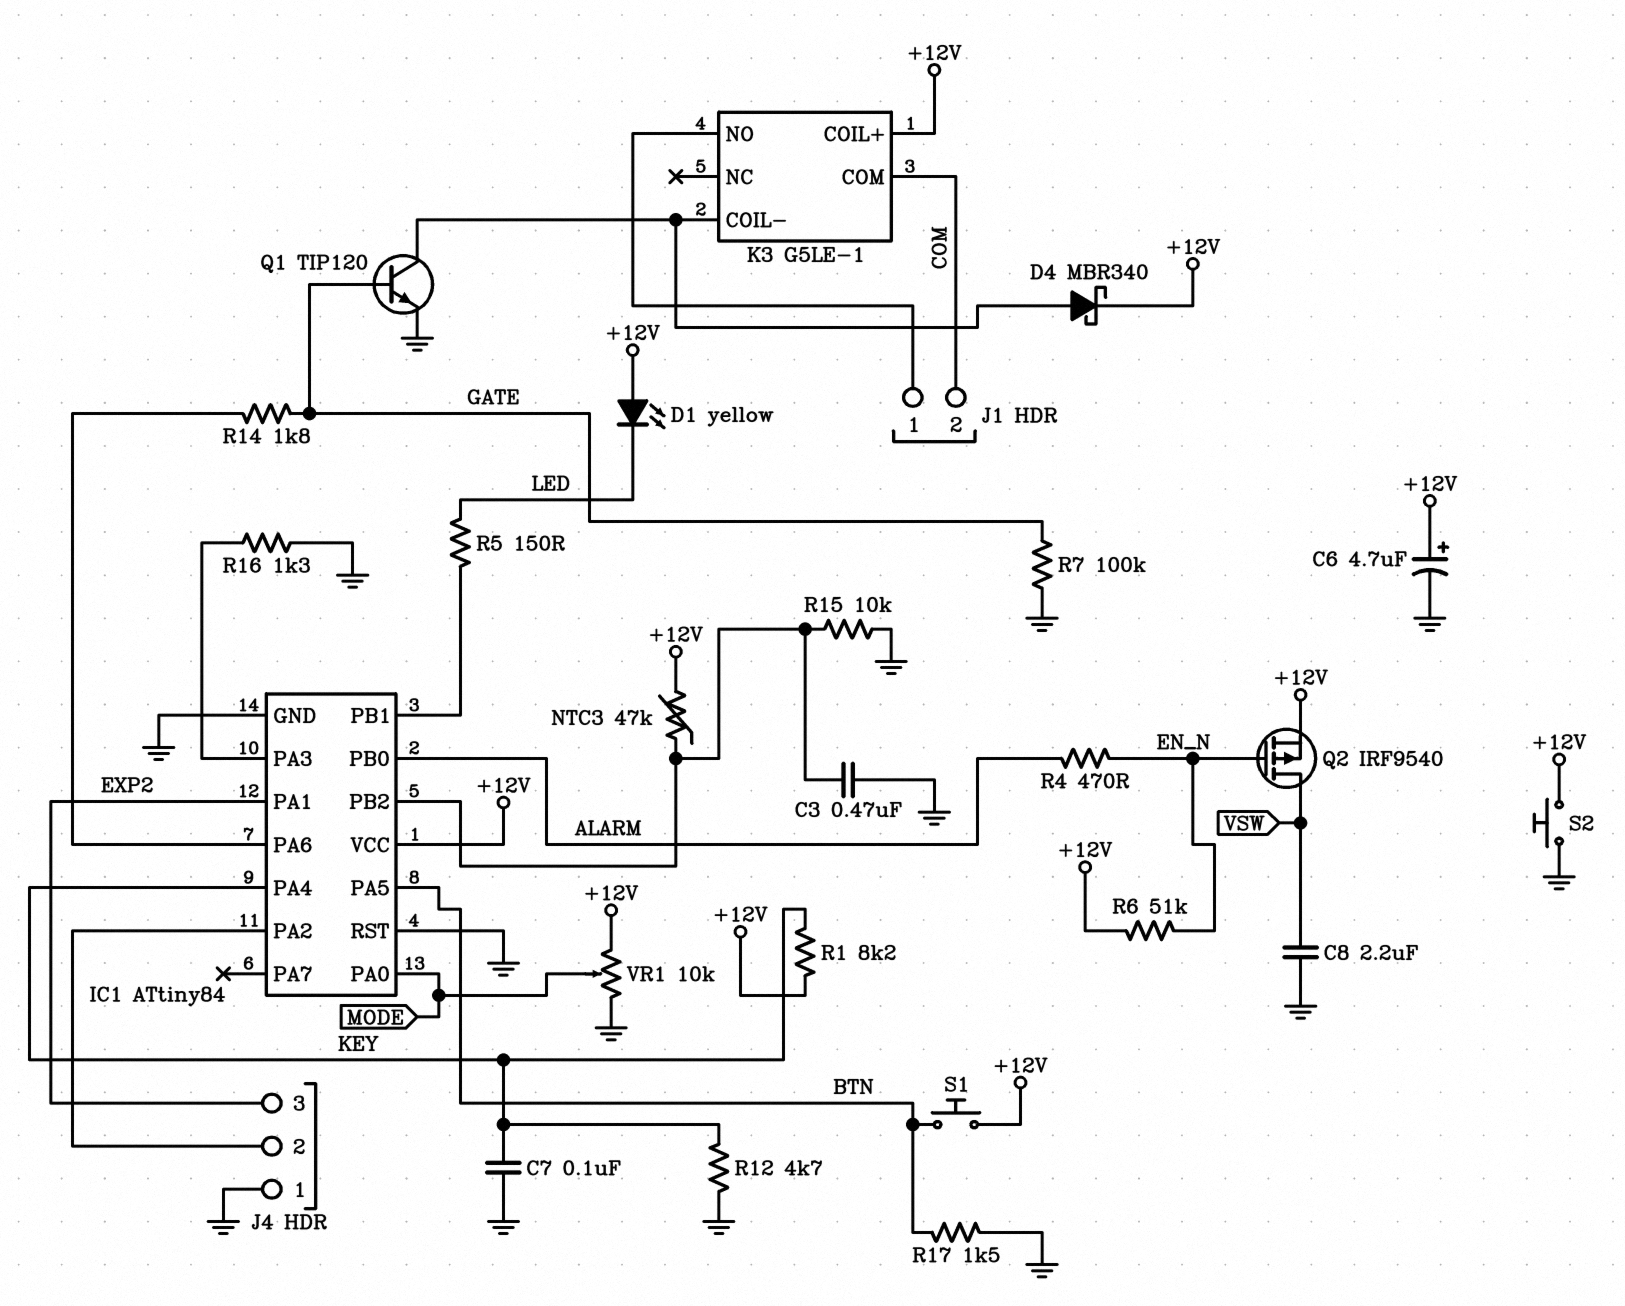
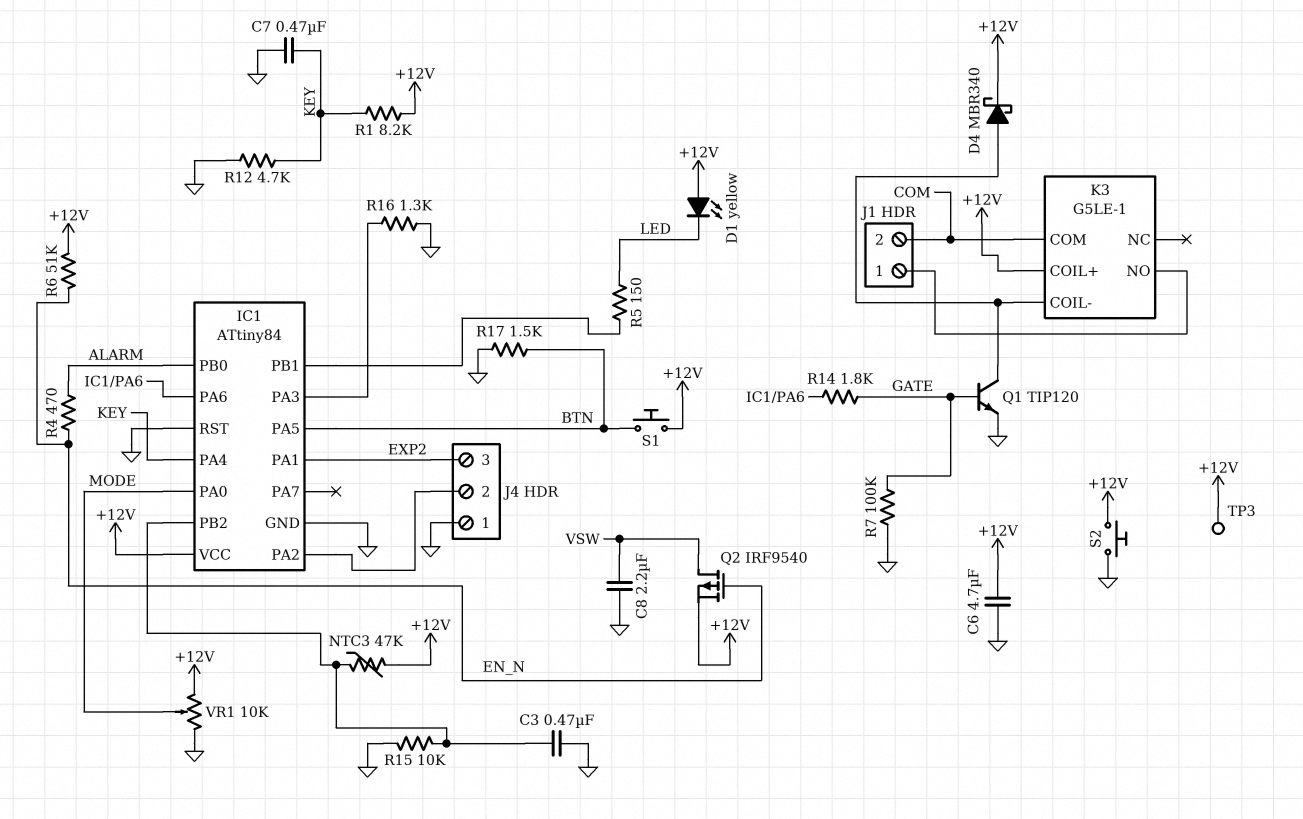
C6: 4.7uF (plus +12V, minus GND) -> 4.7uF (+12V, GND)
C7: 100nF (GND, KEY) -> 470nF (GND, KEY)
TP3: none -> test point (+12V)

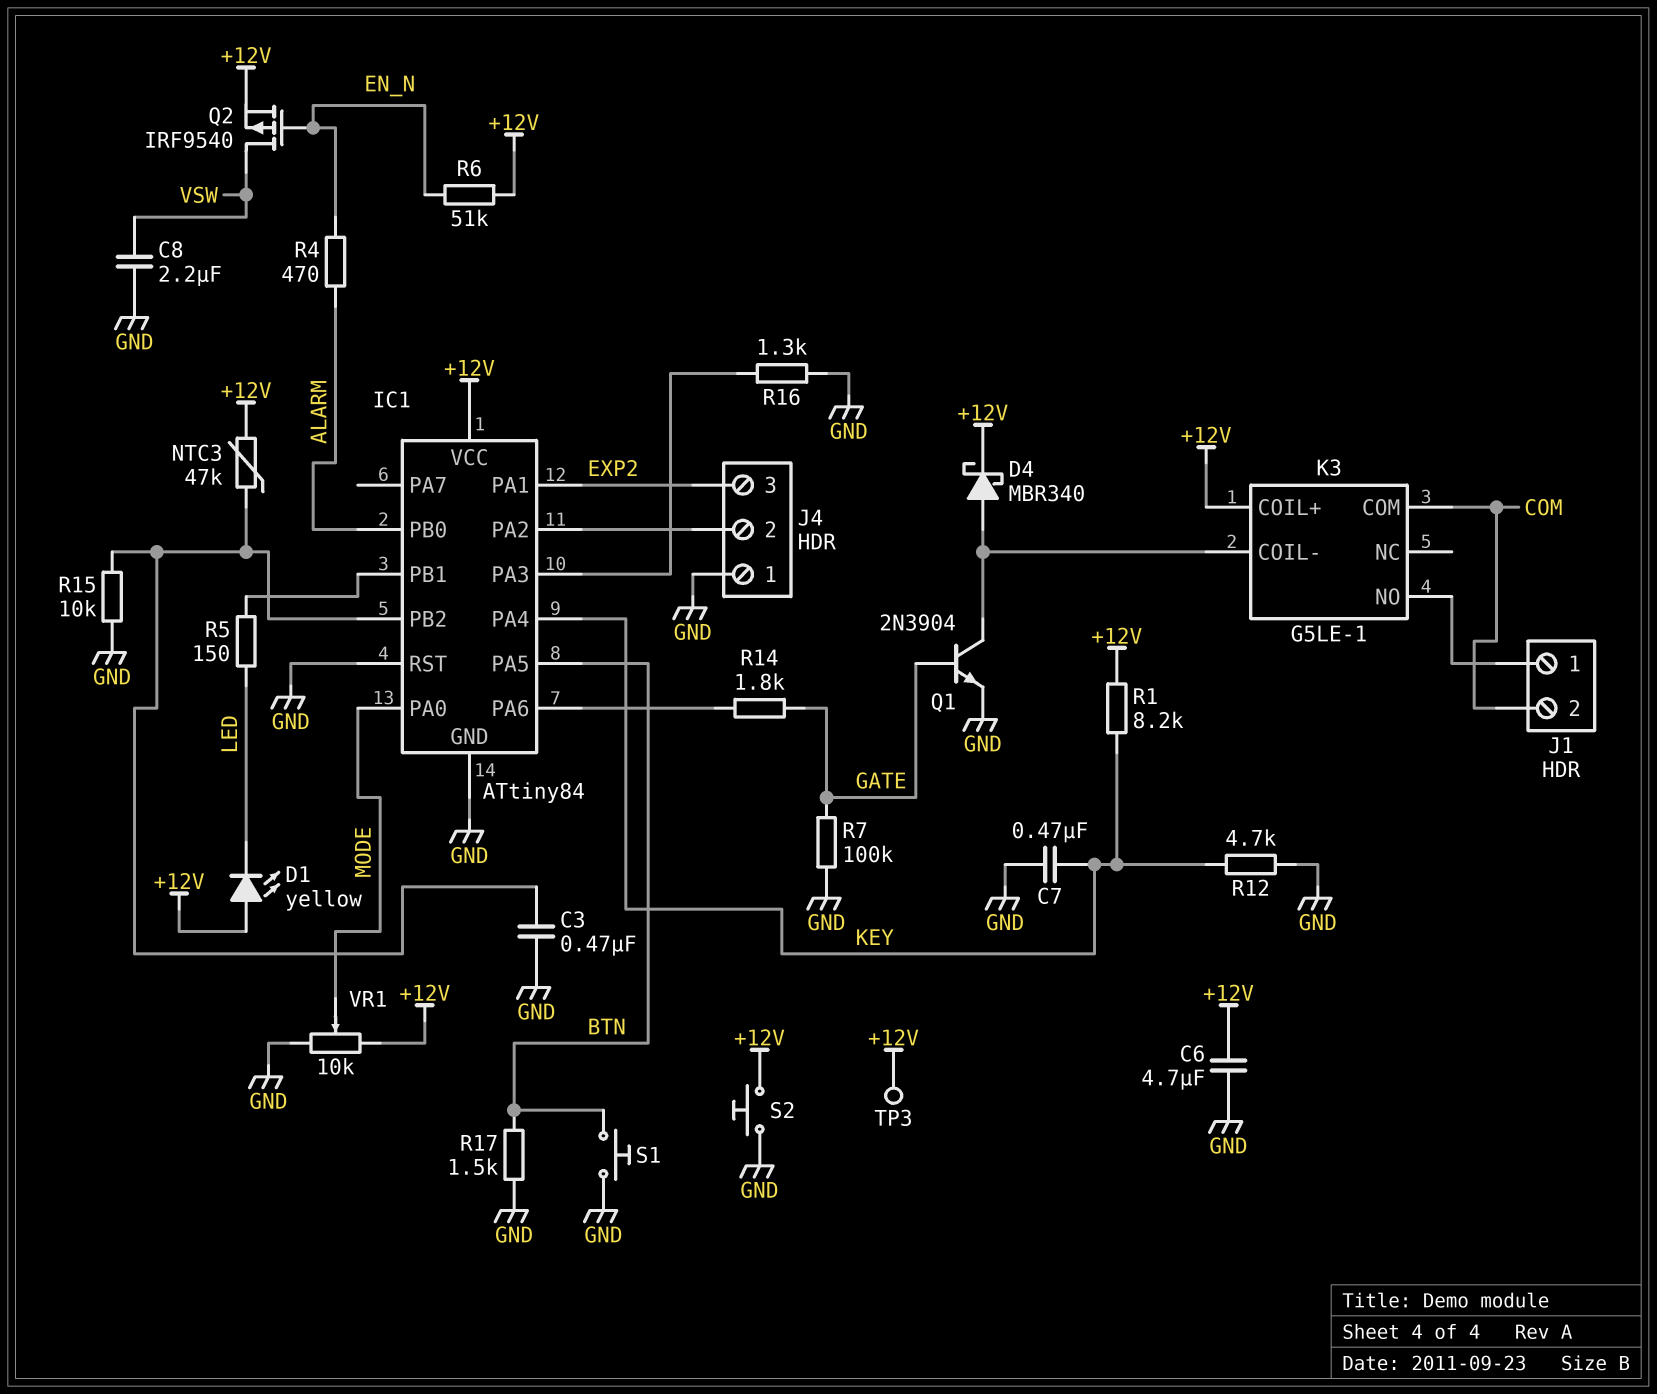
Q1: NPN TIP120 (B GATE, C K3/COIL-, E GND) -> NPN 2N3904 (B GATE, C K3/COIL-, E GND)
S1: button (+12V, BTN) -> button (BTN, GND)

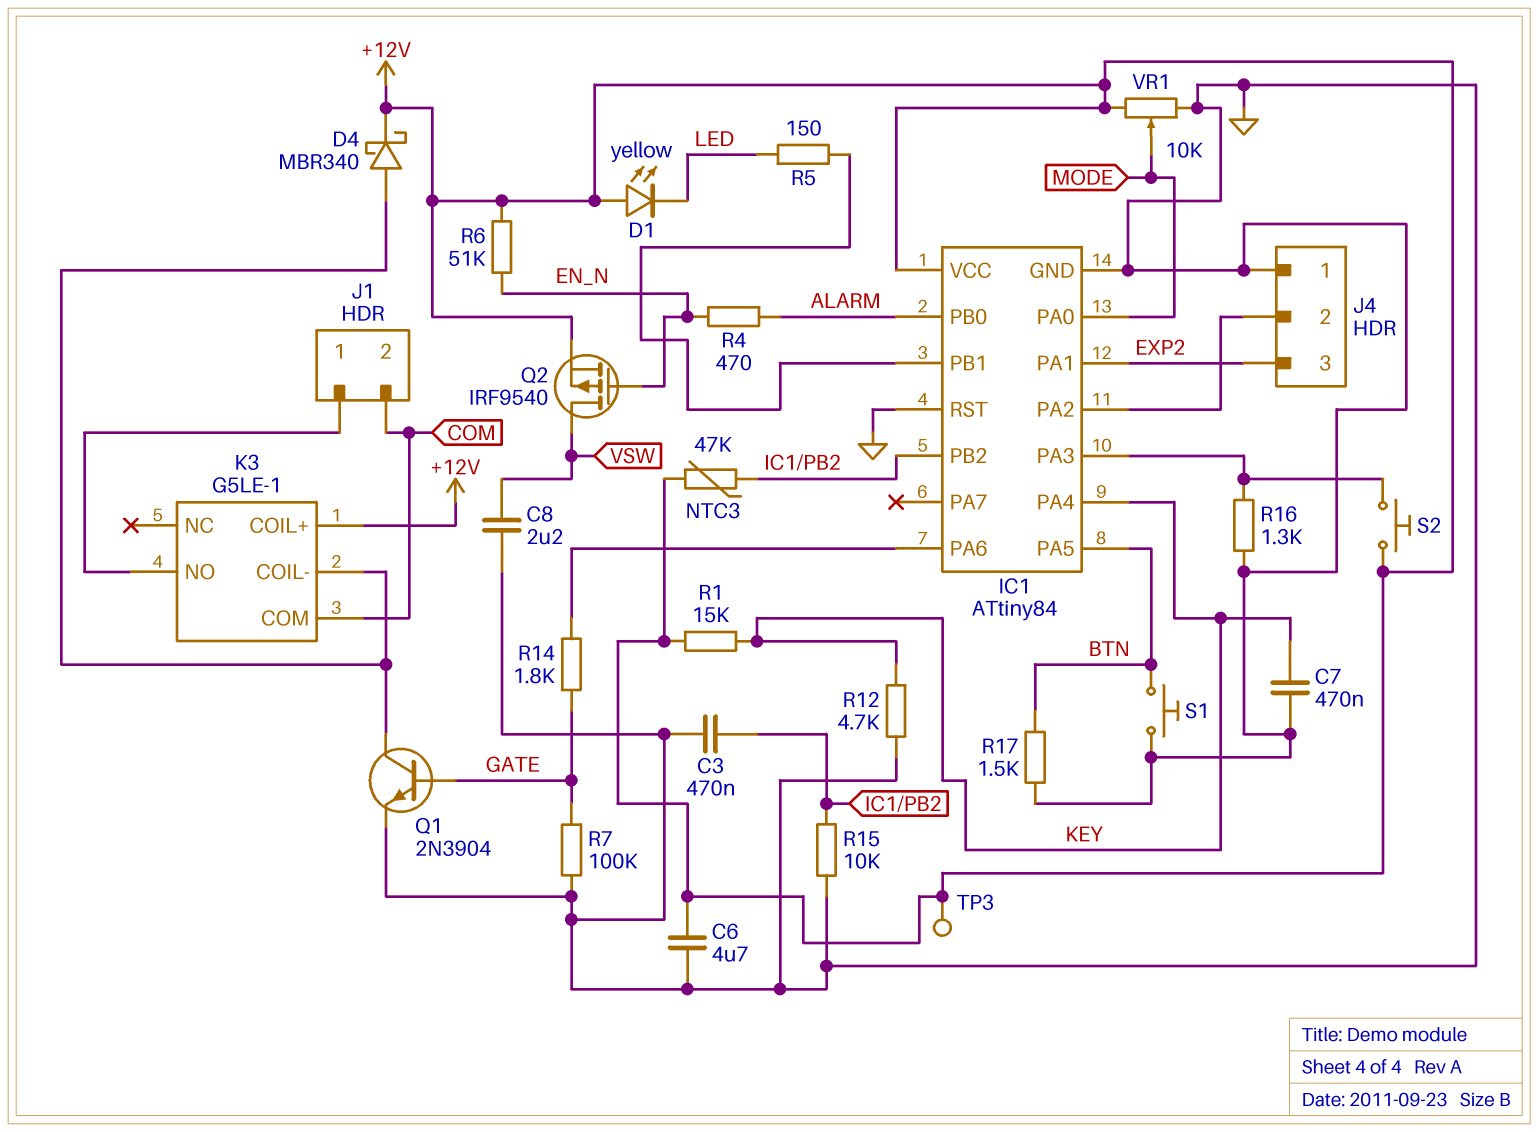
R1: 8.2k (+12V, KEY) -> 15k (+12V, KEY)
S2: button (+12V, GND) -> button (+12V, IC1/PA3)

